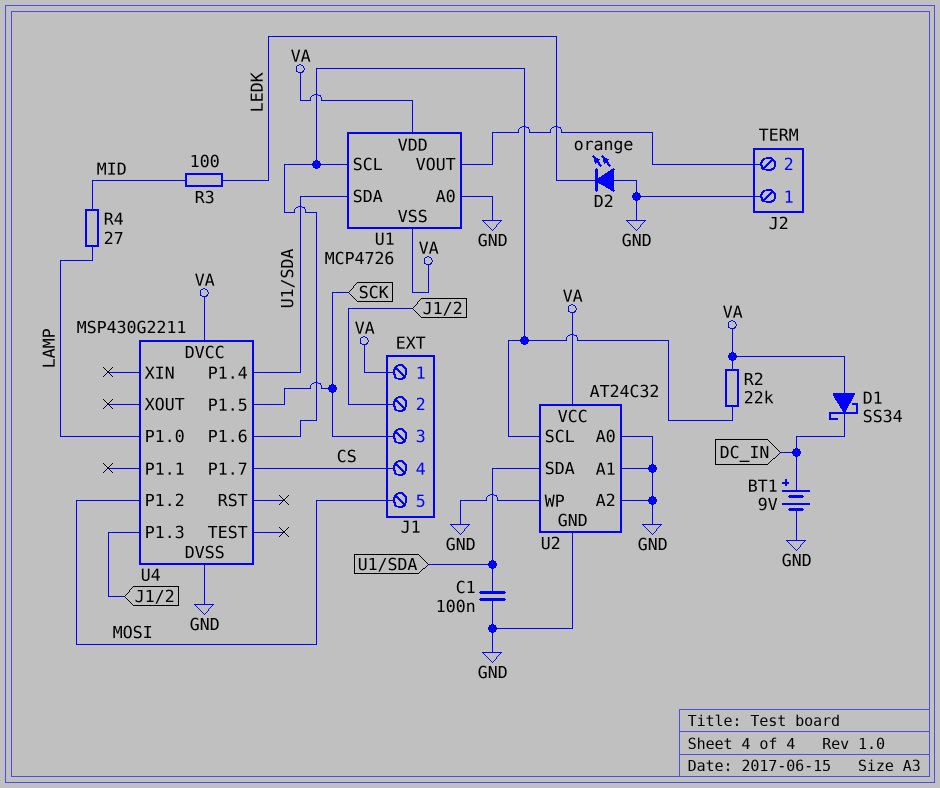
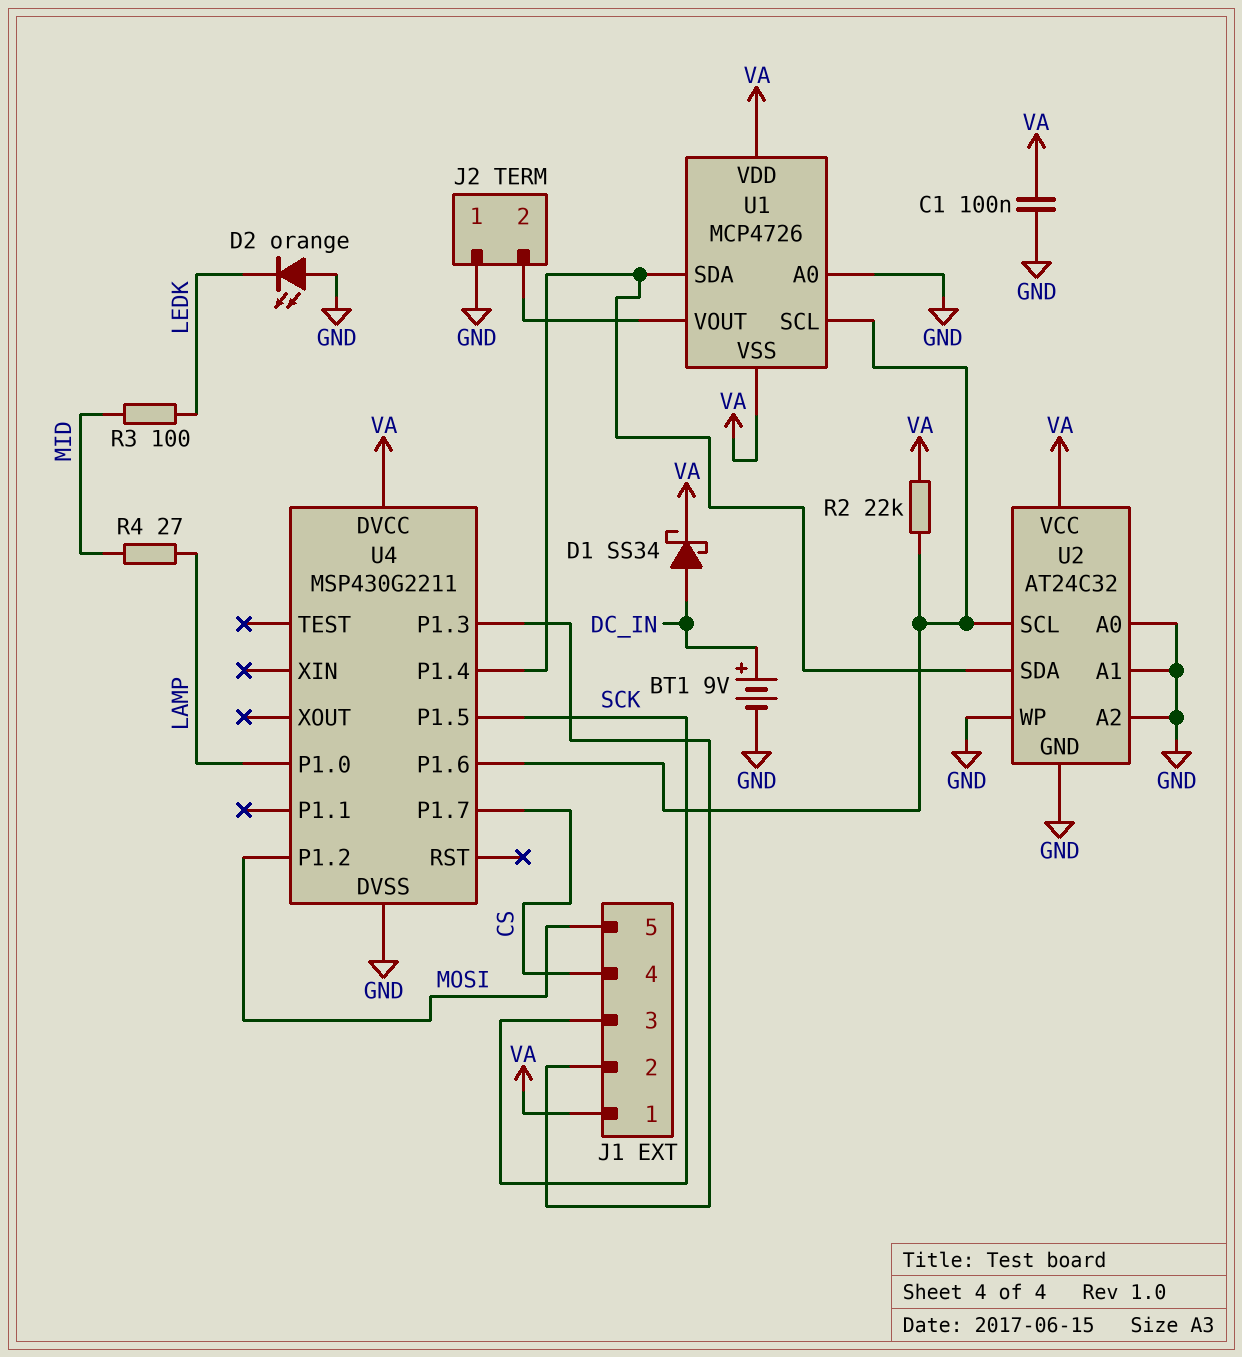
C1: 100nF (GND, U1/SDA) -> 100nF (GND, VA)
D1: schottky SS34 (A VA, K DC_IN) -> schottky SS34 (A DC_IN, K VA)

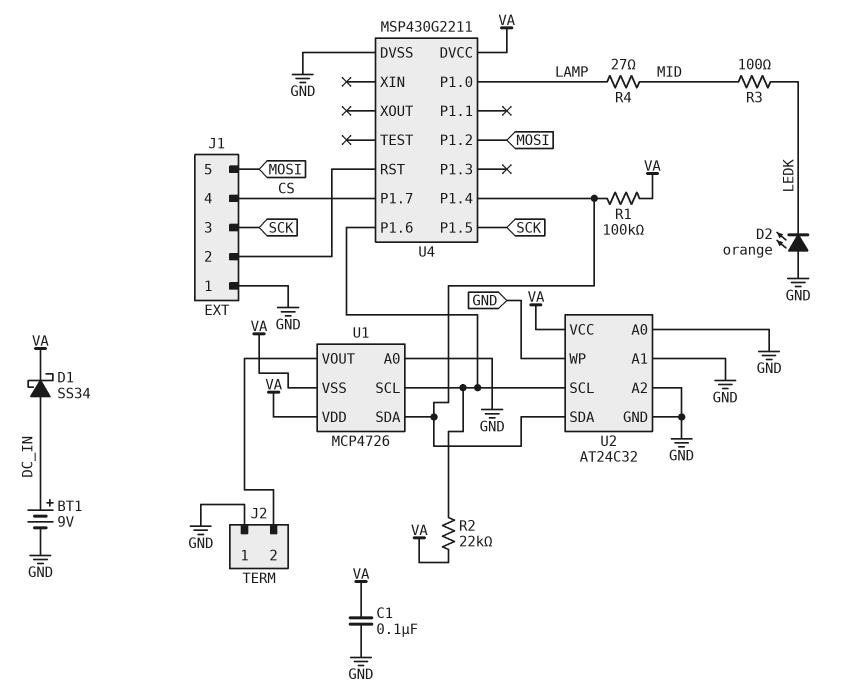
J1 pin 1: VA -> GND
R1: none -> 100k (U1/SDA, VA)
U4 pin P1.3: J1/2 -> none
U4 pin RST: none -> J1/2

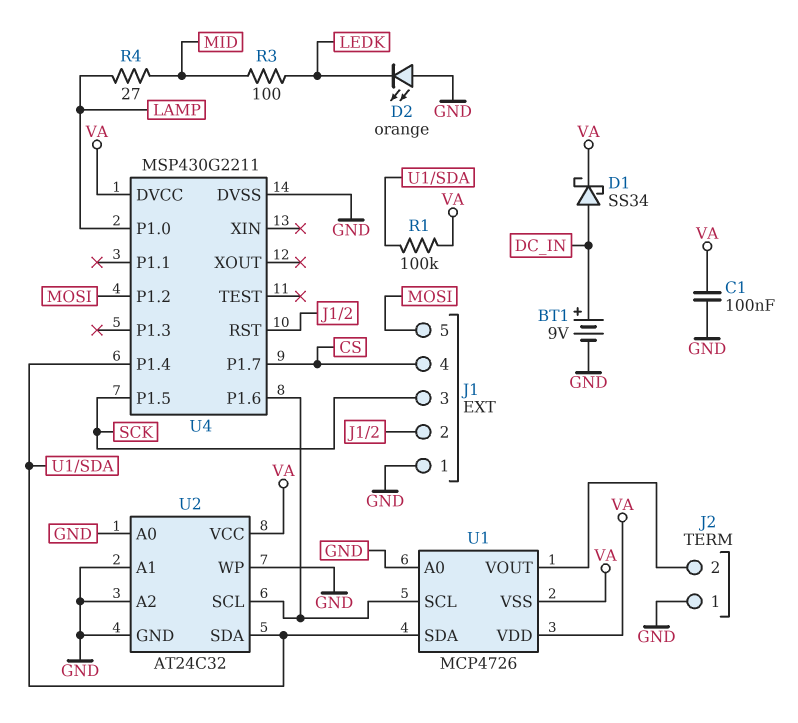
R2: 22k (U1/SCL, VA) -> none

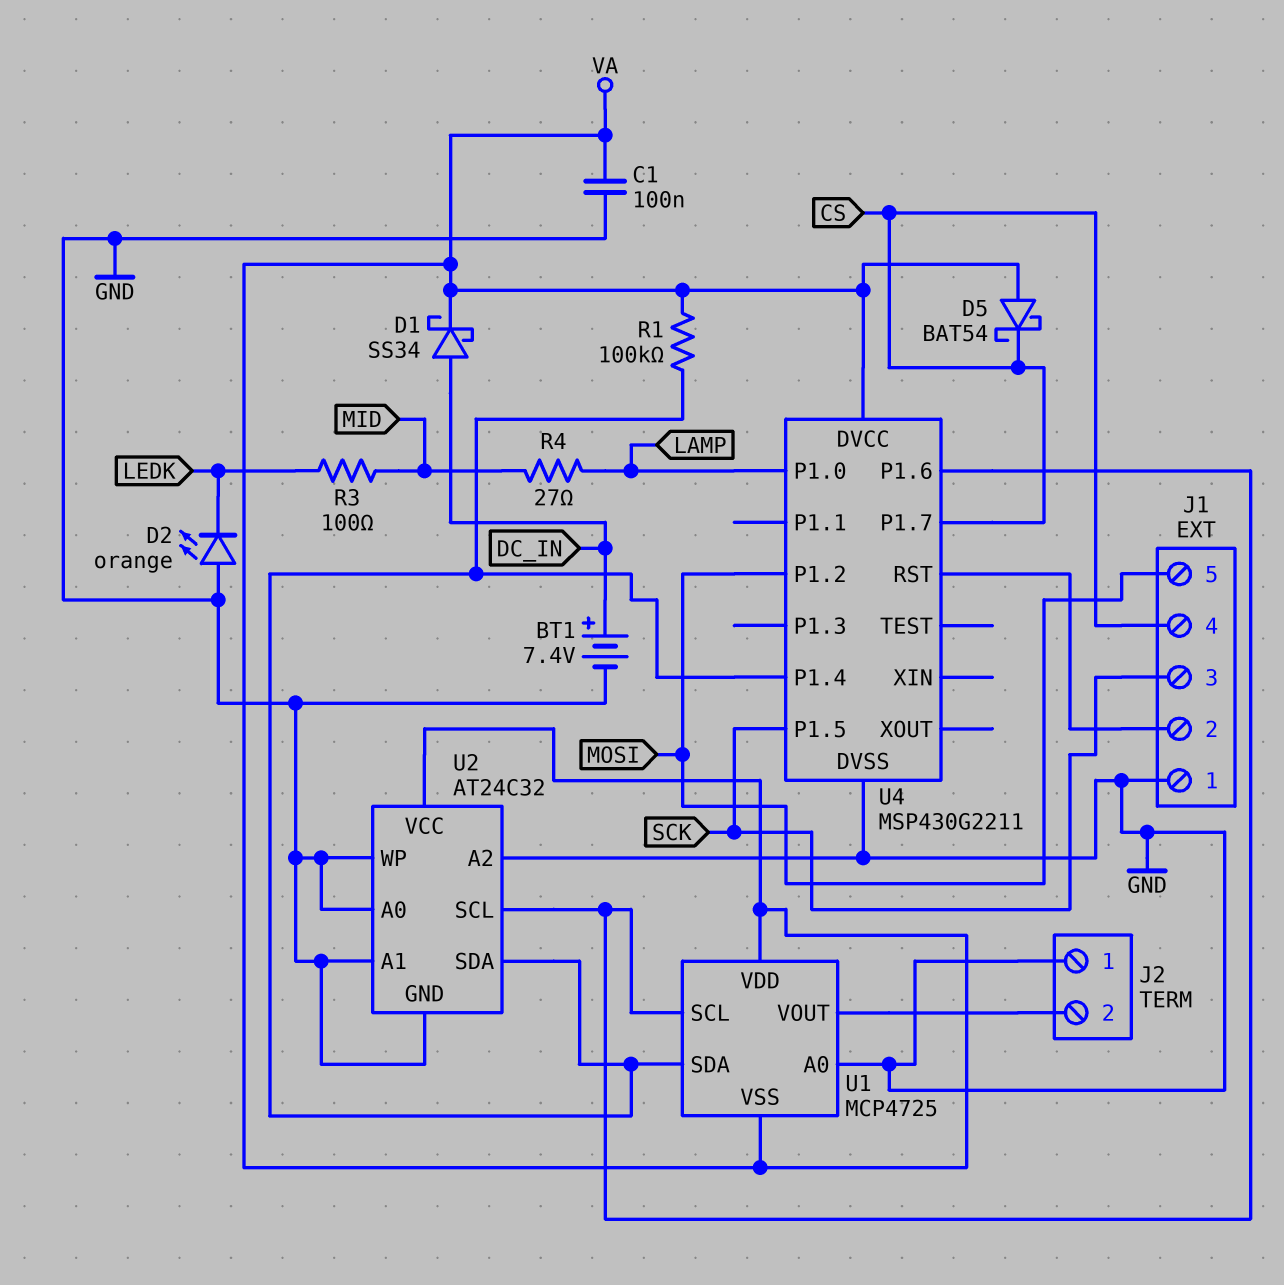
BT1: 9V (plus DC_IN, minus GND) -> 7.4V (plus DC_IN, minus GND)
D5: none -> schottky BAT54 (A VA, K CS)
U1: MCP4726 -> MCP4725

